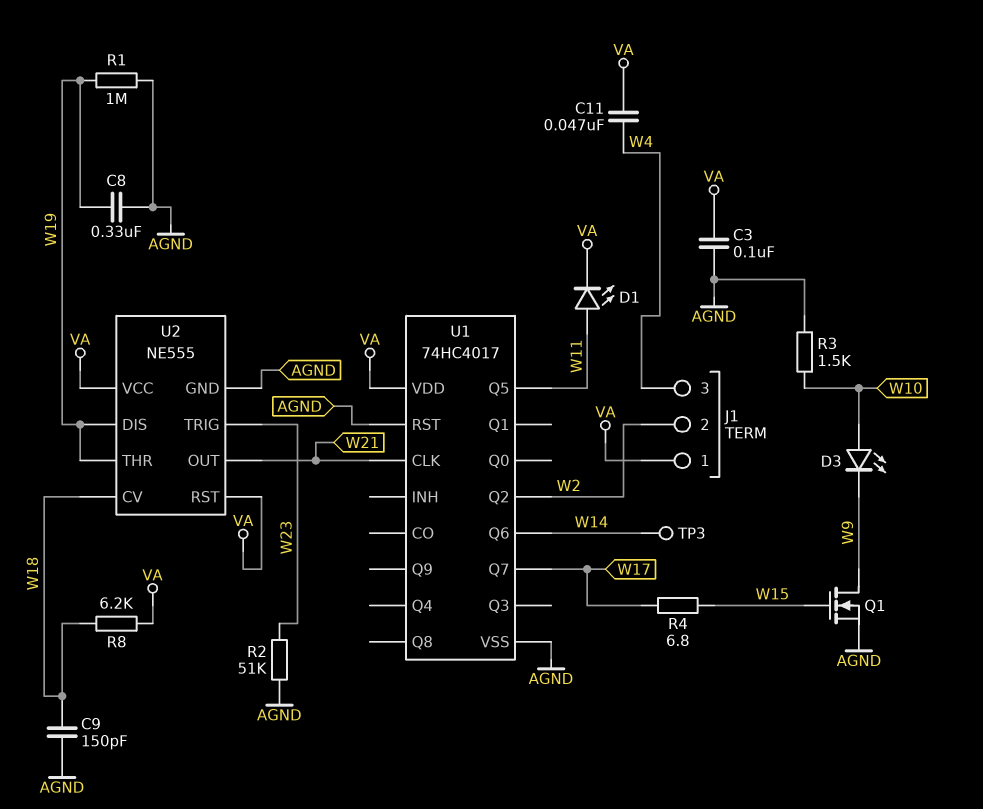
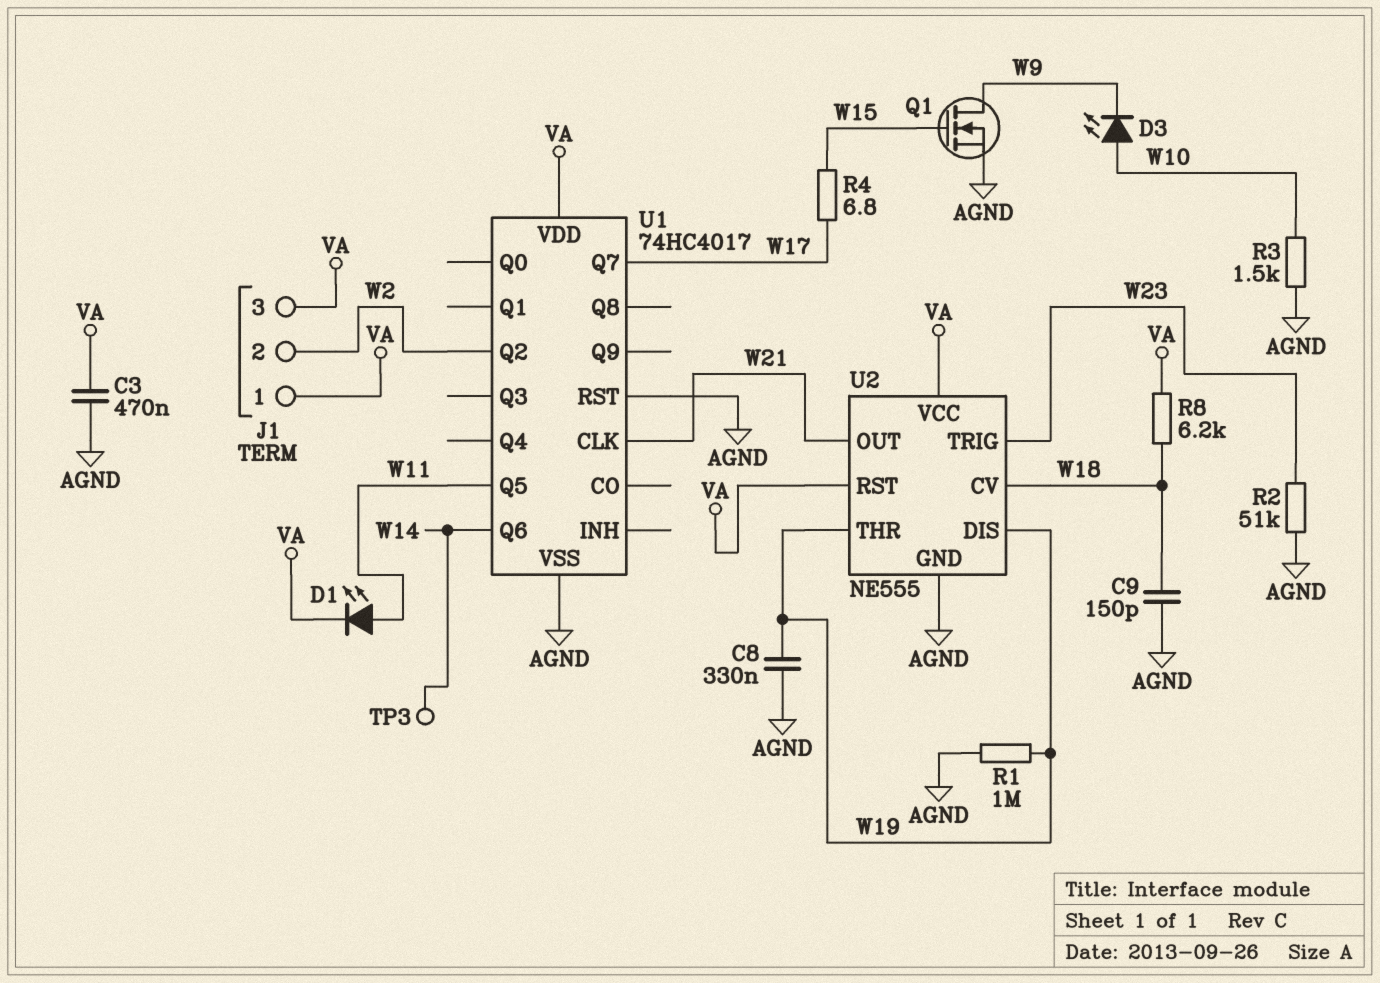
C3: 100nF (AGND, VA) -> 470nF (AGND, VA)
C11: 47nF (VA, W4) -> none
J1 pin 3: W4 -> VA

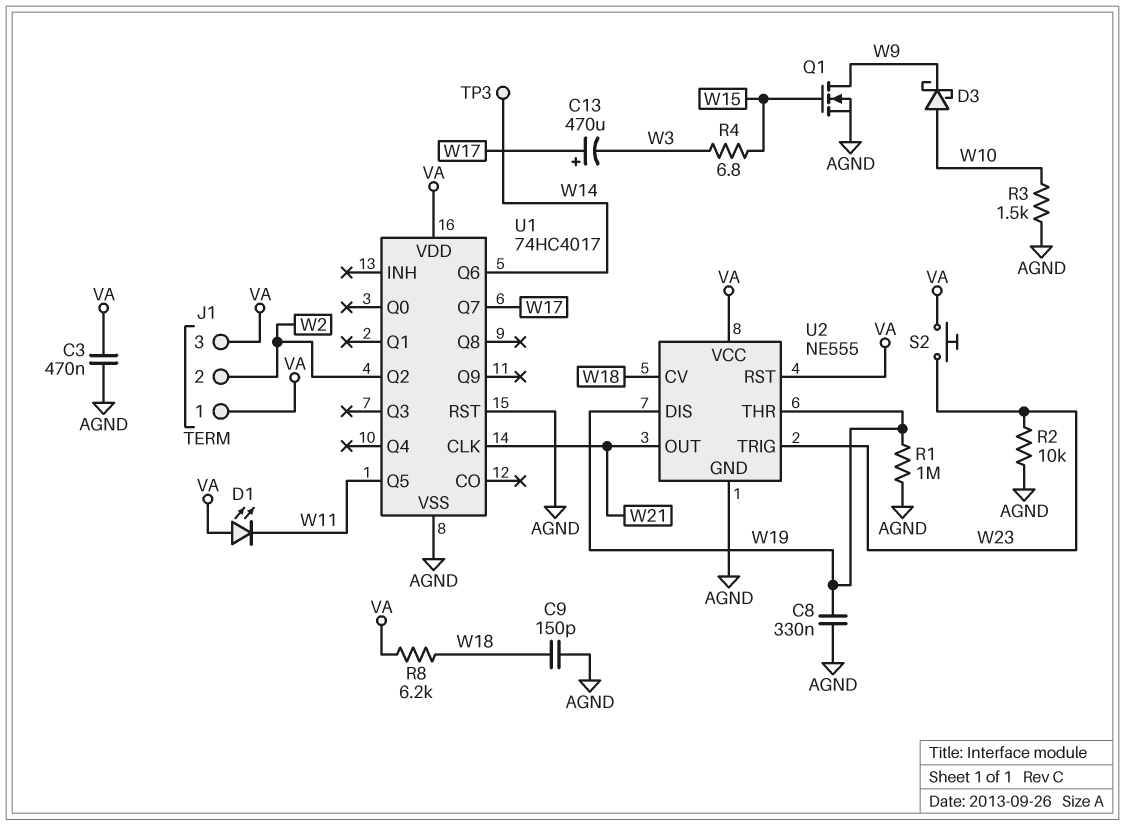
C13: none -> 470uF (plus W17, minus W3)
D1: LED (A W11, K VA) -> LED (A VA, K W11)
D3: LED (A W10, K W9) -> schottky (A W10, K W9)
R2: 51k (AGND, W23) -> 10k (AGND, W23)
R4: 6.8 (W15, W17) -> 6.8 (W3, W15)
S2: none -> button (VA, W23)

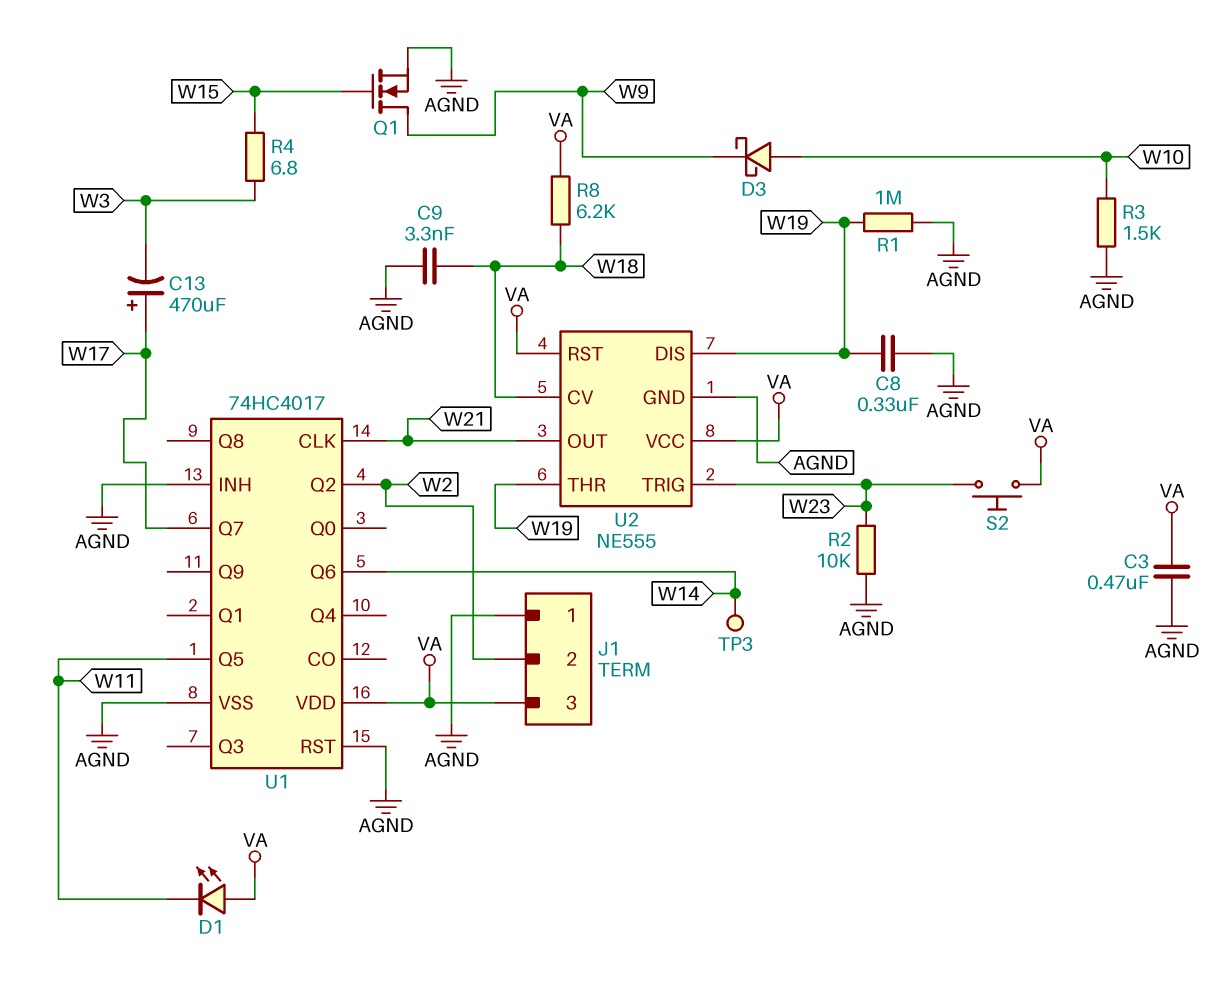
C9: 150pF (AGND, W18) -> 3.3nF (AGND, W18)
J1 pin 1: VA -> AGND
U1 pin INH: none -> AGND

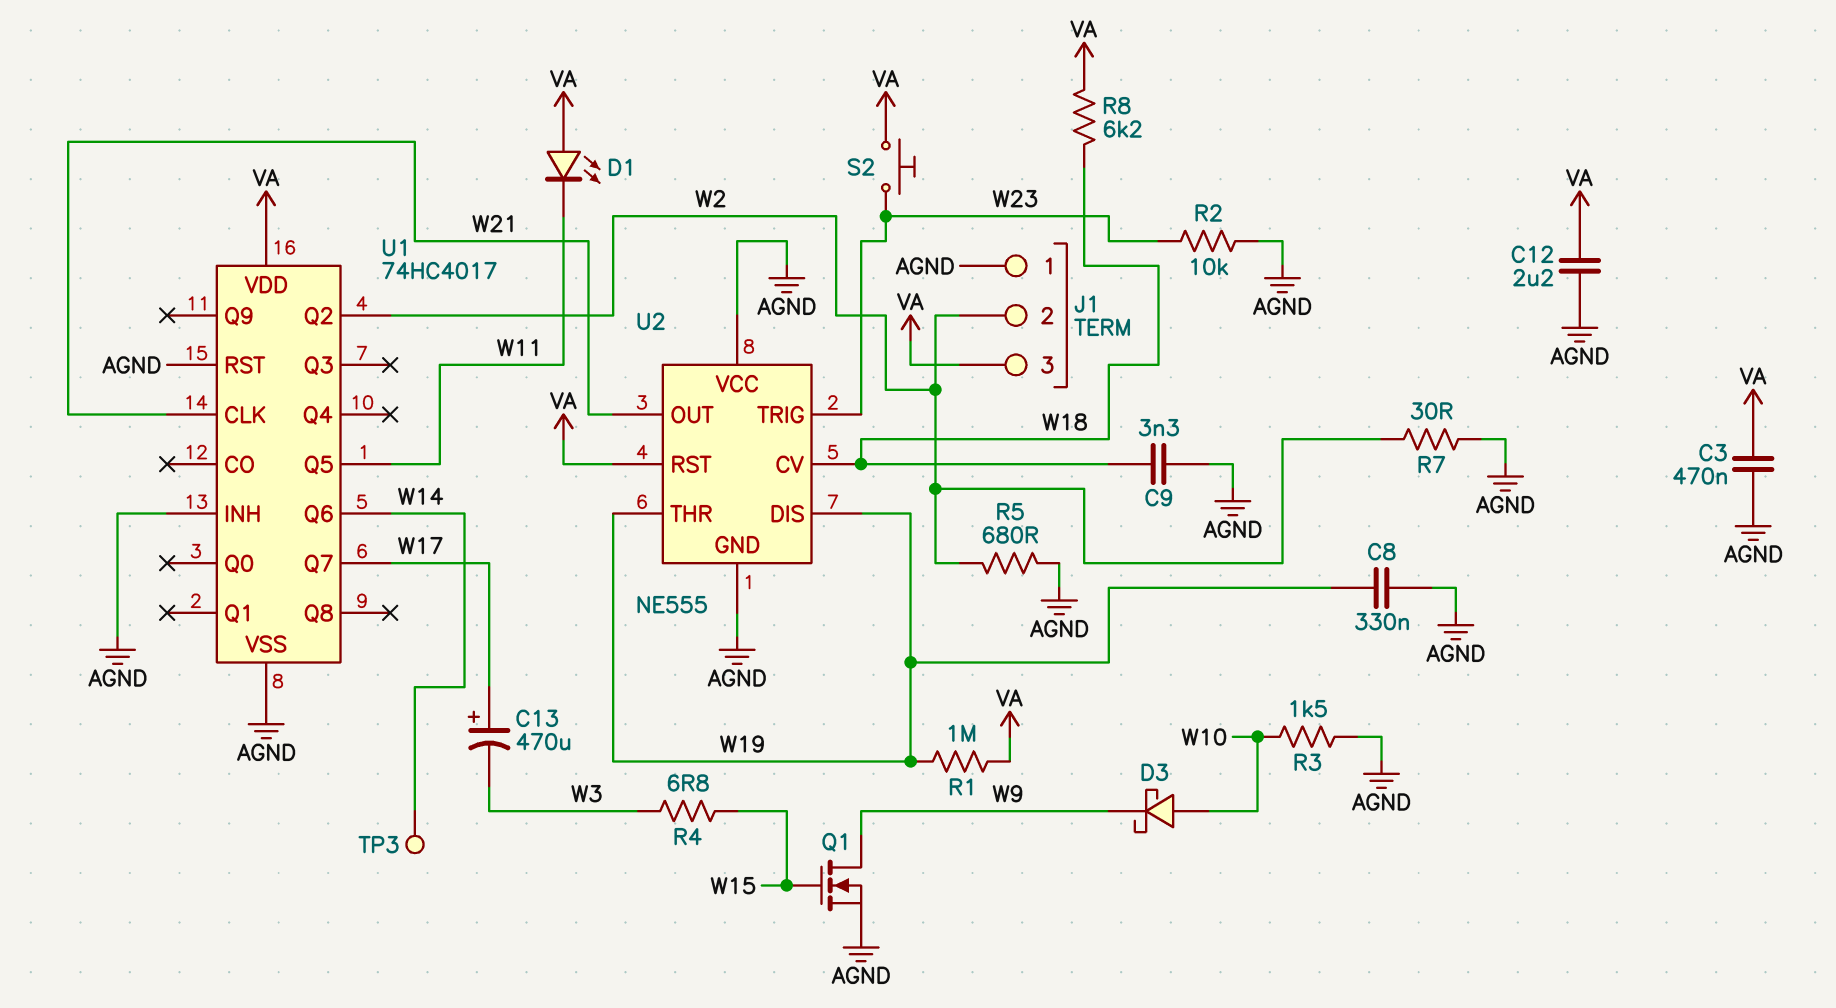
C12: none -> 2.2uF (AGND, VA)
R1: 1M (AGND, W19) -> 1M (VA, W19)
R5: none -> 680 (AGND, W2)
R7: none -> 30 (AGND, W2)
U2 pin VCC: VA -> AGND

